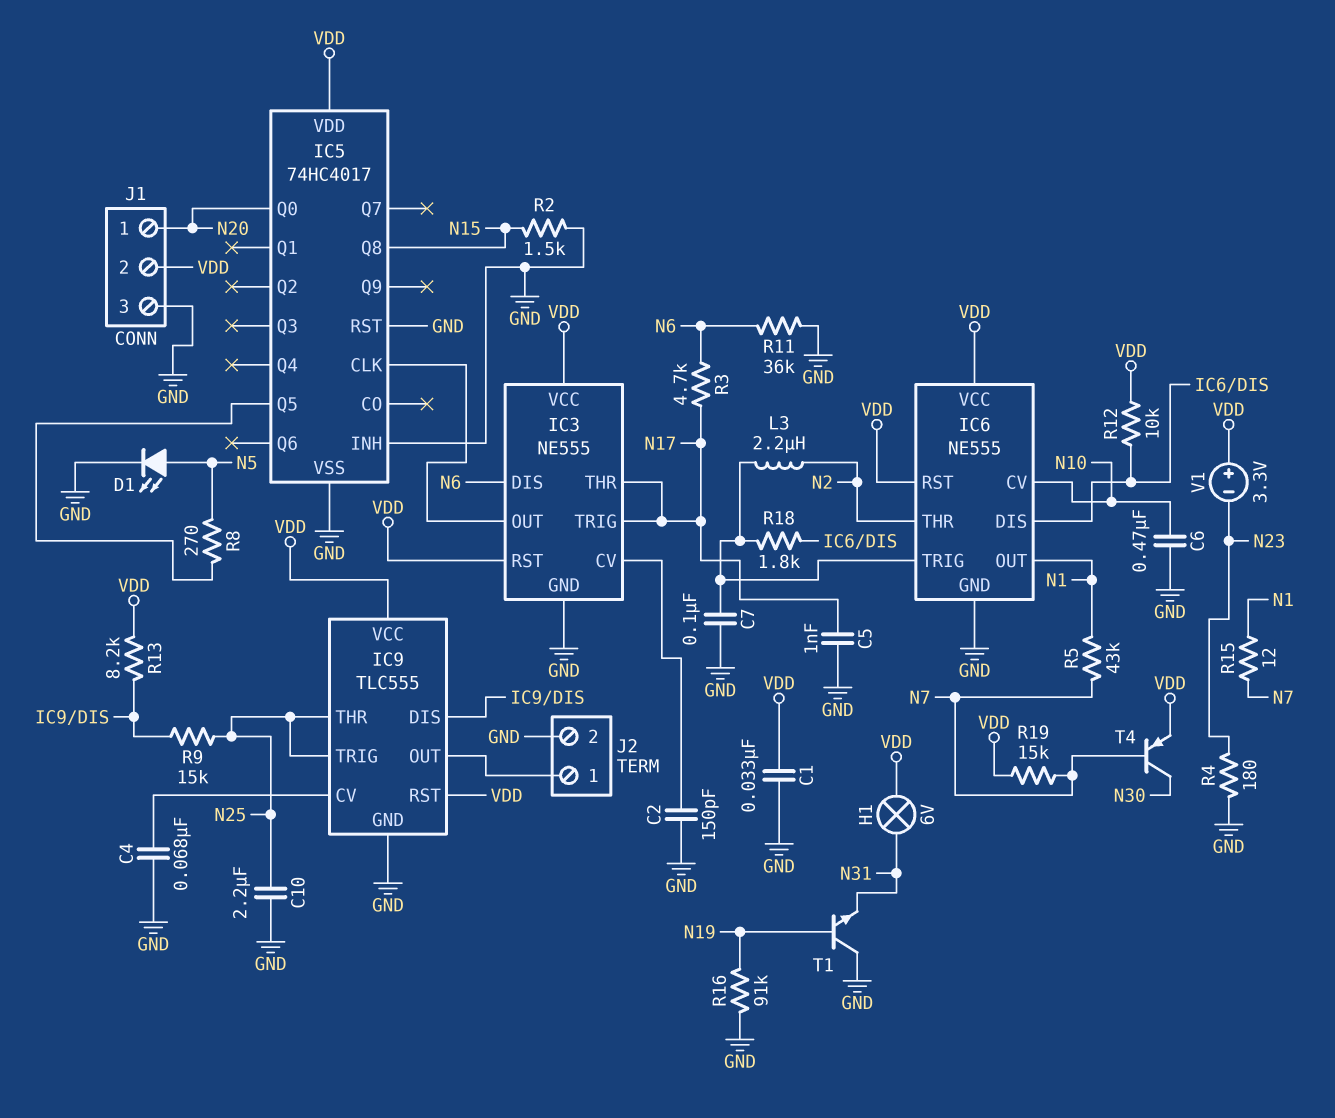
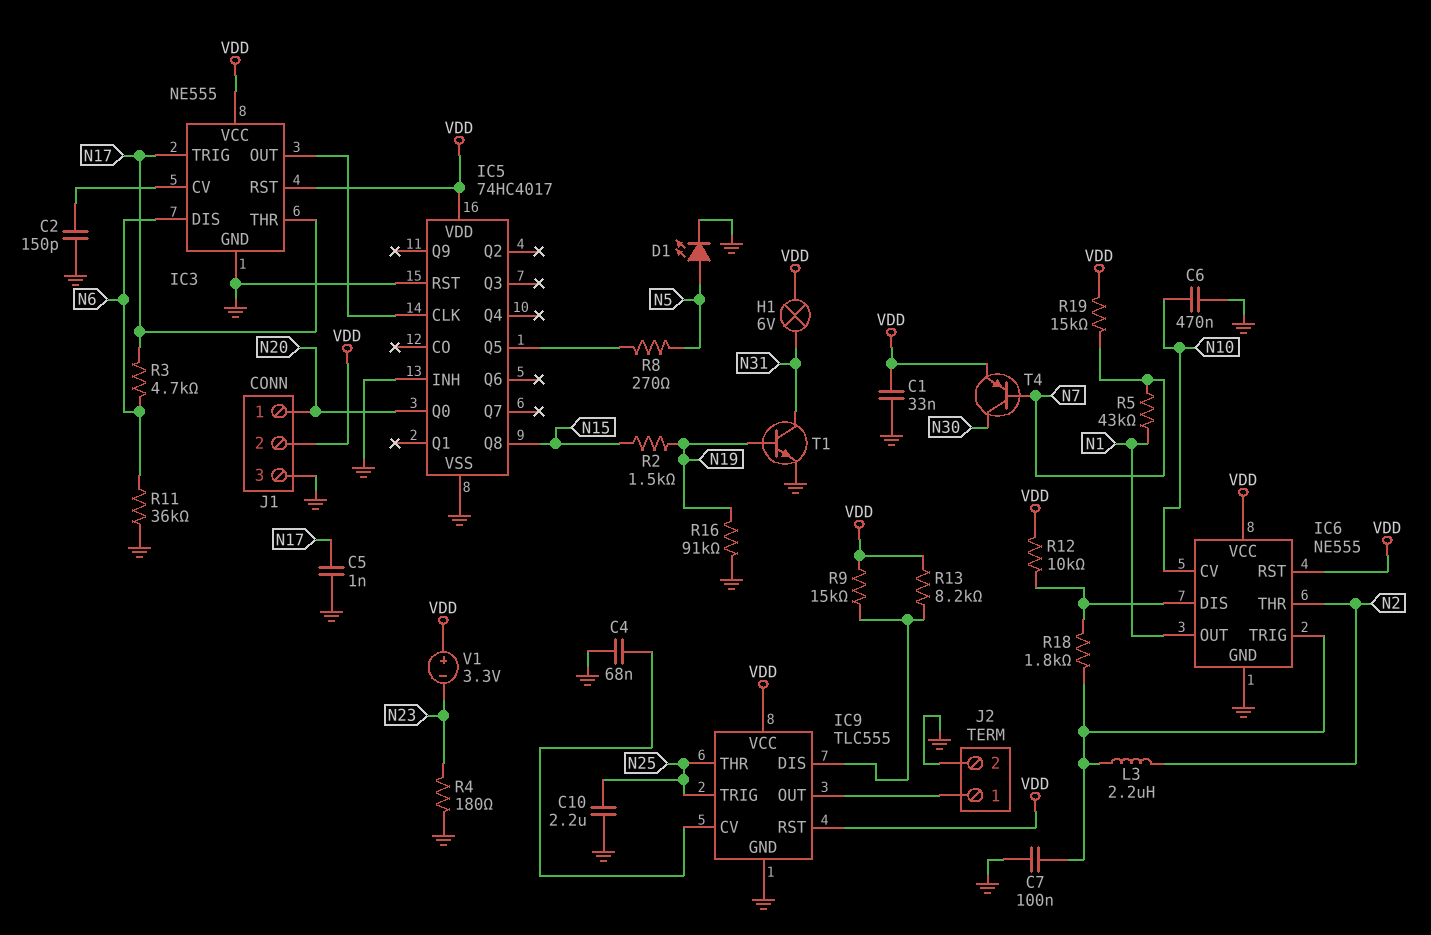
R2: 1.5k (GND, N15) -> 1.5k (N15, N19)
R9: 15k (IC9/DIS, N25) -> 15k (IC9/DIS, VDD)
R15: 12 (N1, N7) -> none
T1: NPN (B N19, C GND, E N31) -> NPN (B N19, C N31, E GND)

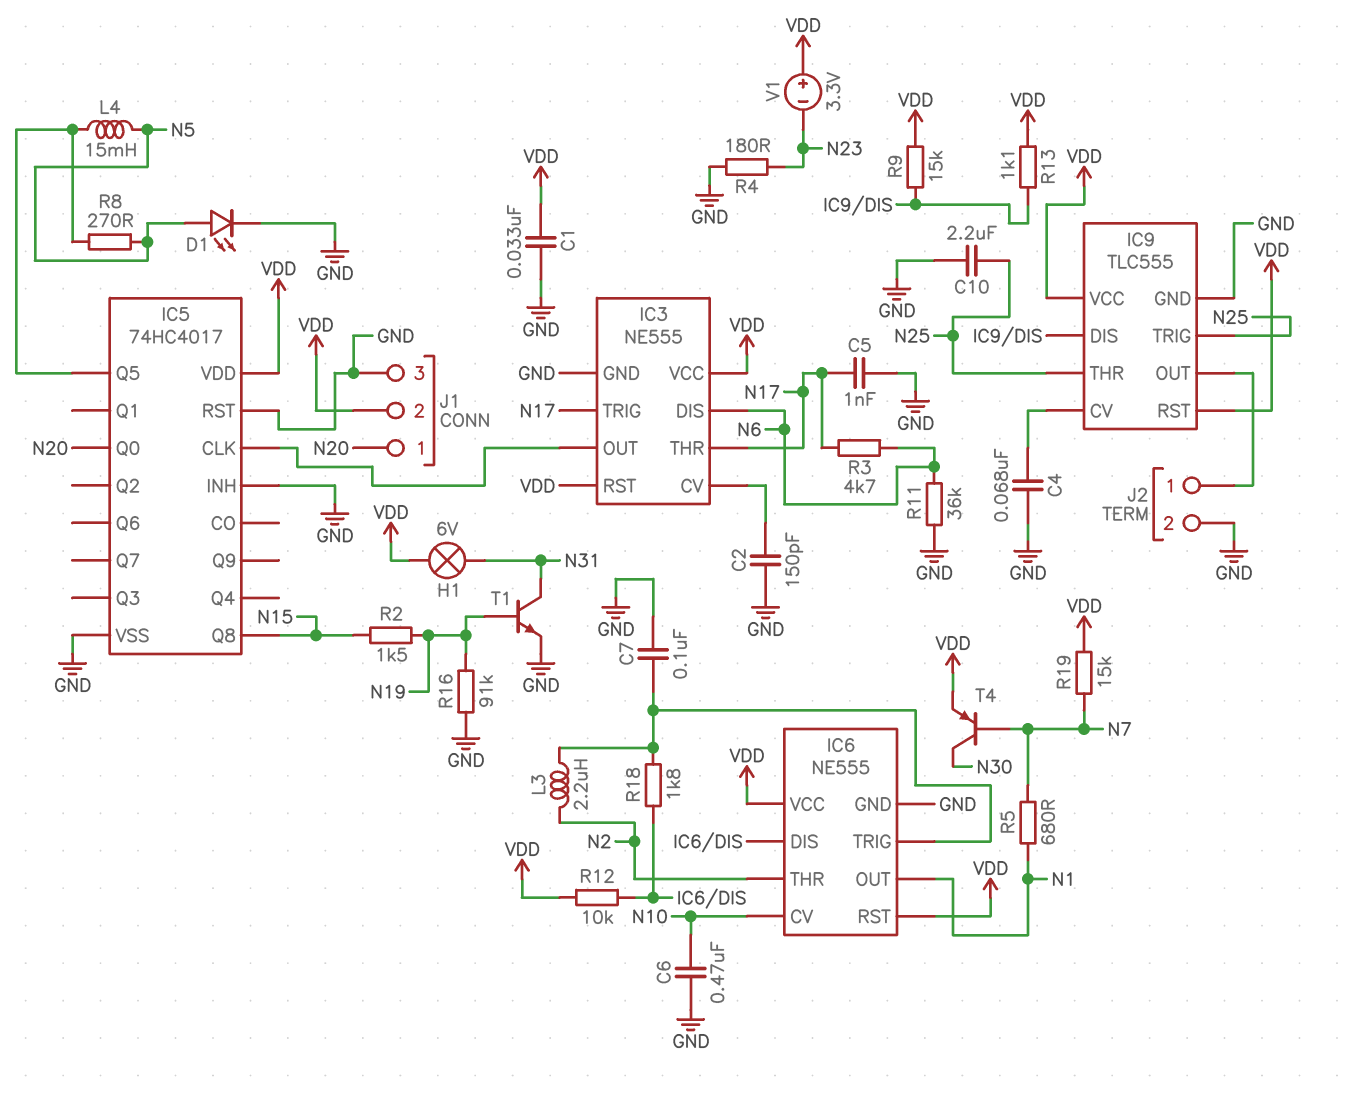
L4: none -> 15mH (IC5/Q5, N5)
R5: 43k (N1, N7) -> 680 (N1, N7)
R13: 8.2k (IC9/DIS, VDD) -> 1.1k (IC9/DIS, VDD)

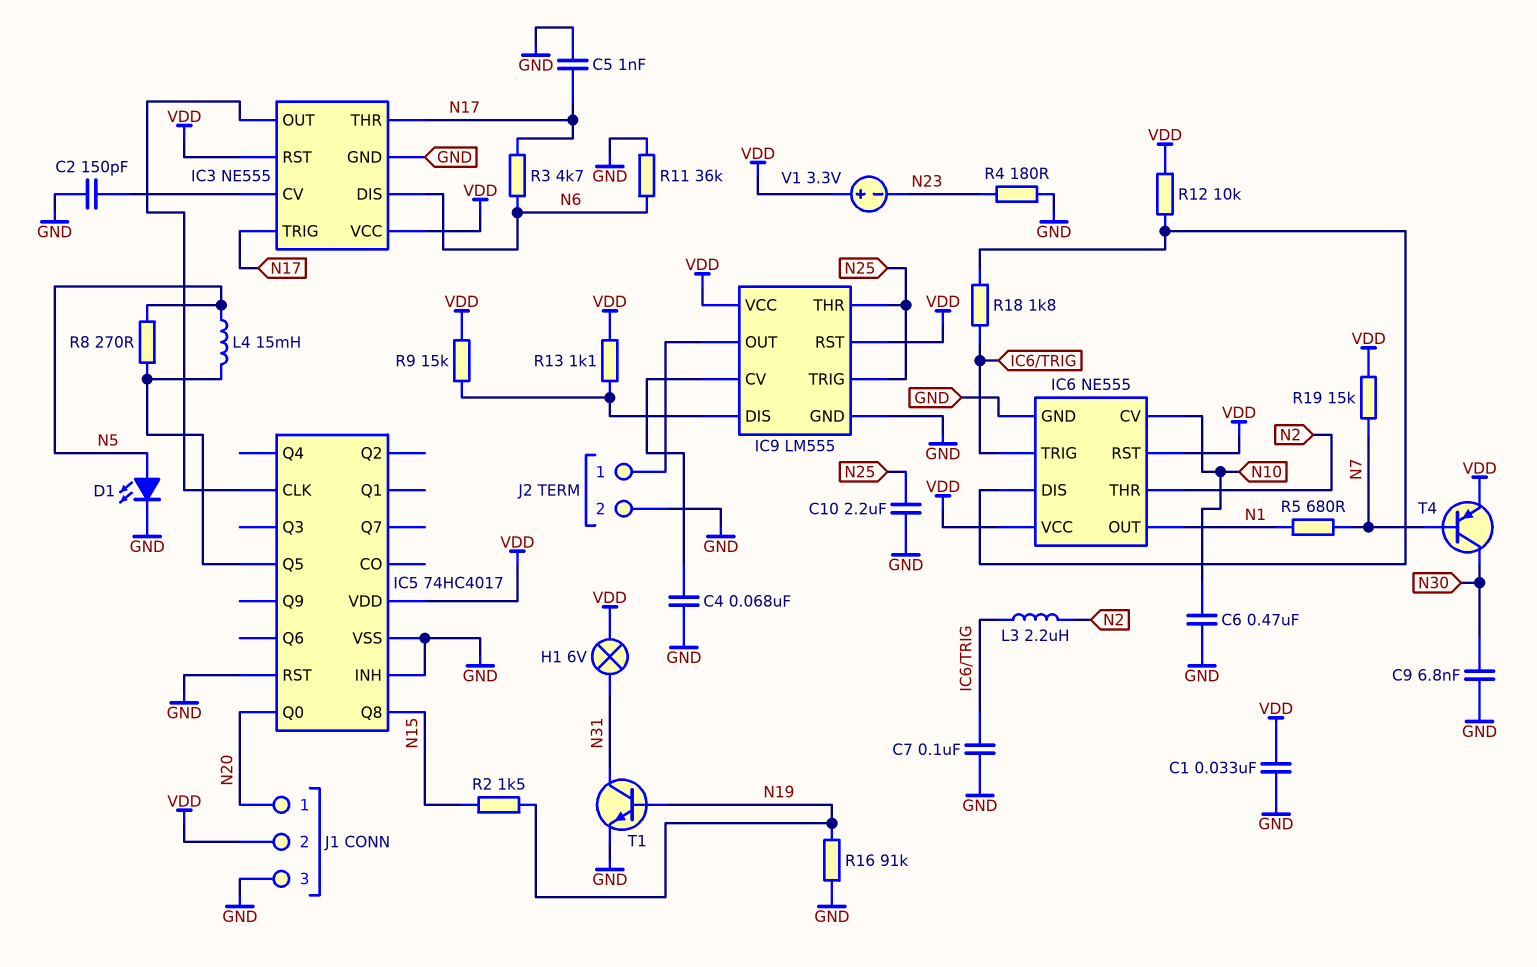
C9: none -> 6.8nF (GND, N30)
IC9: TLC555 -> LM555

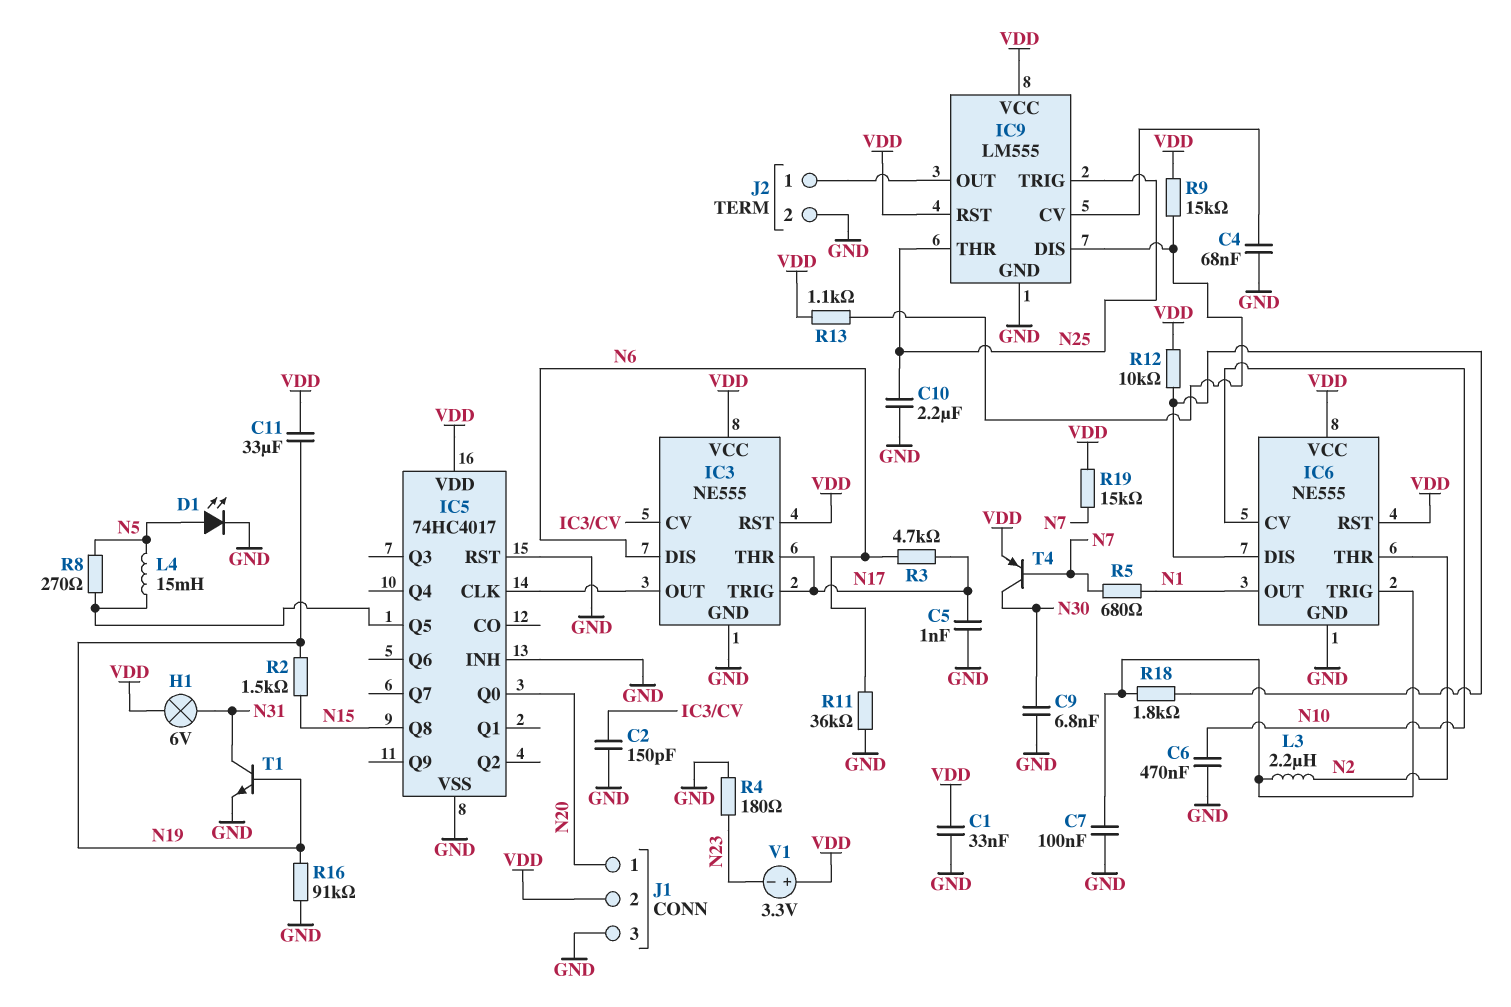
C11: none -> 33uF (N19, VDD)

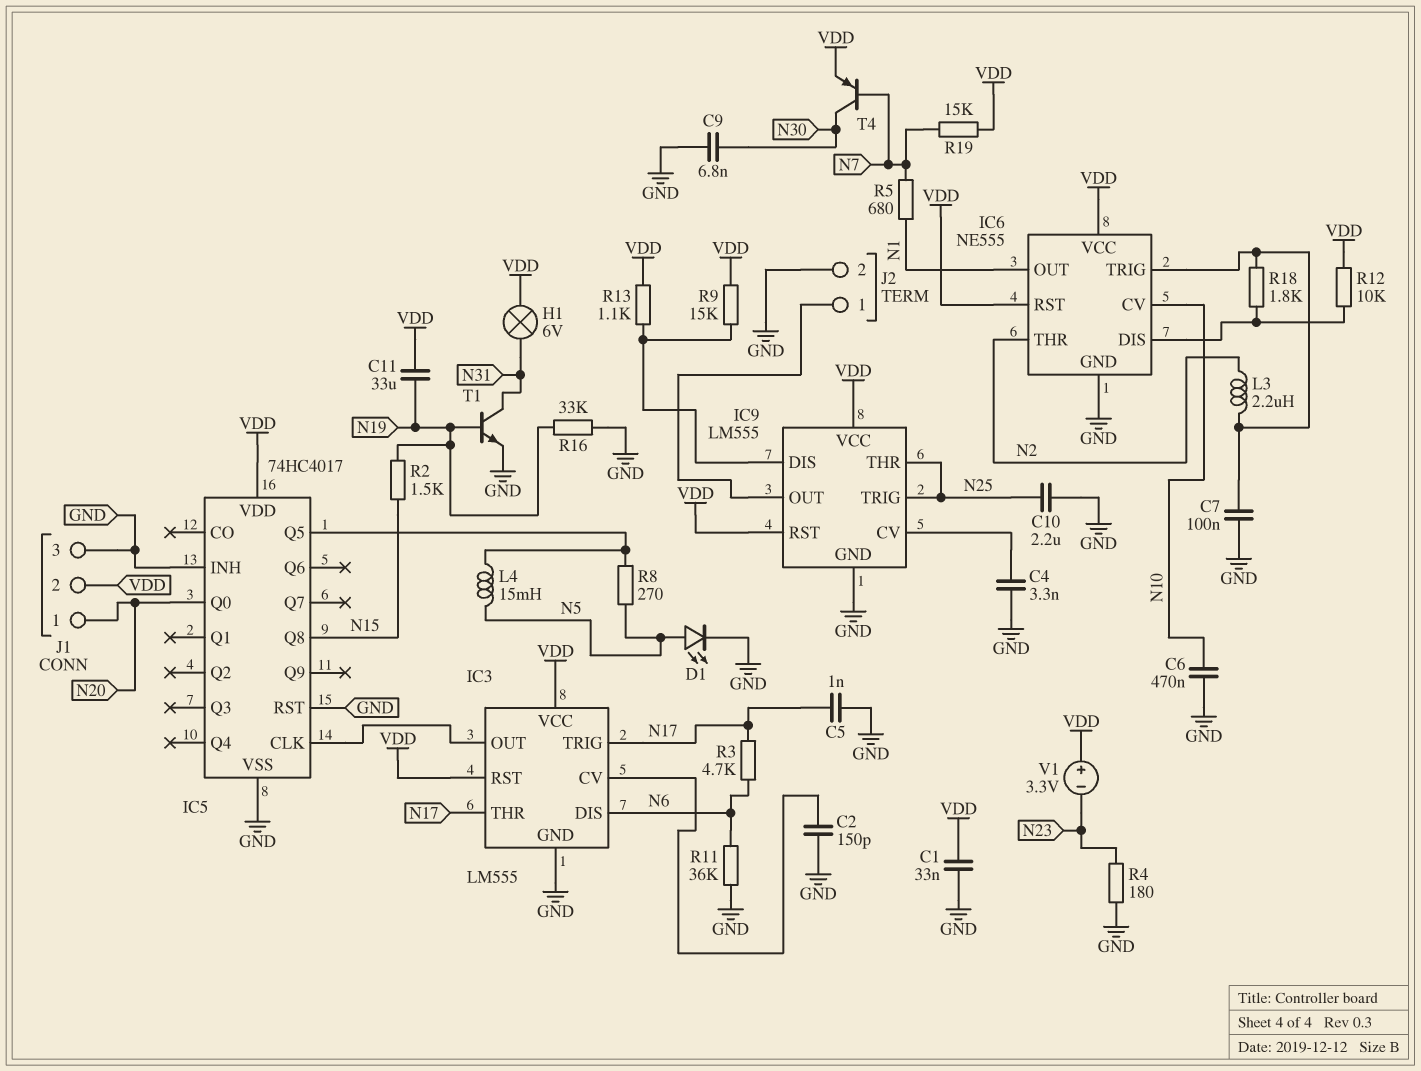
C4: 68nF (GND, IC9/CV) -> 3.3nF (GND, IC9/CV)
IC3: NE555 -> LM555
R16: 91k (GND, N19) -> 33k (GND, N19)

